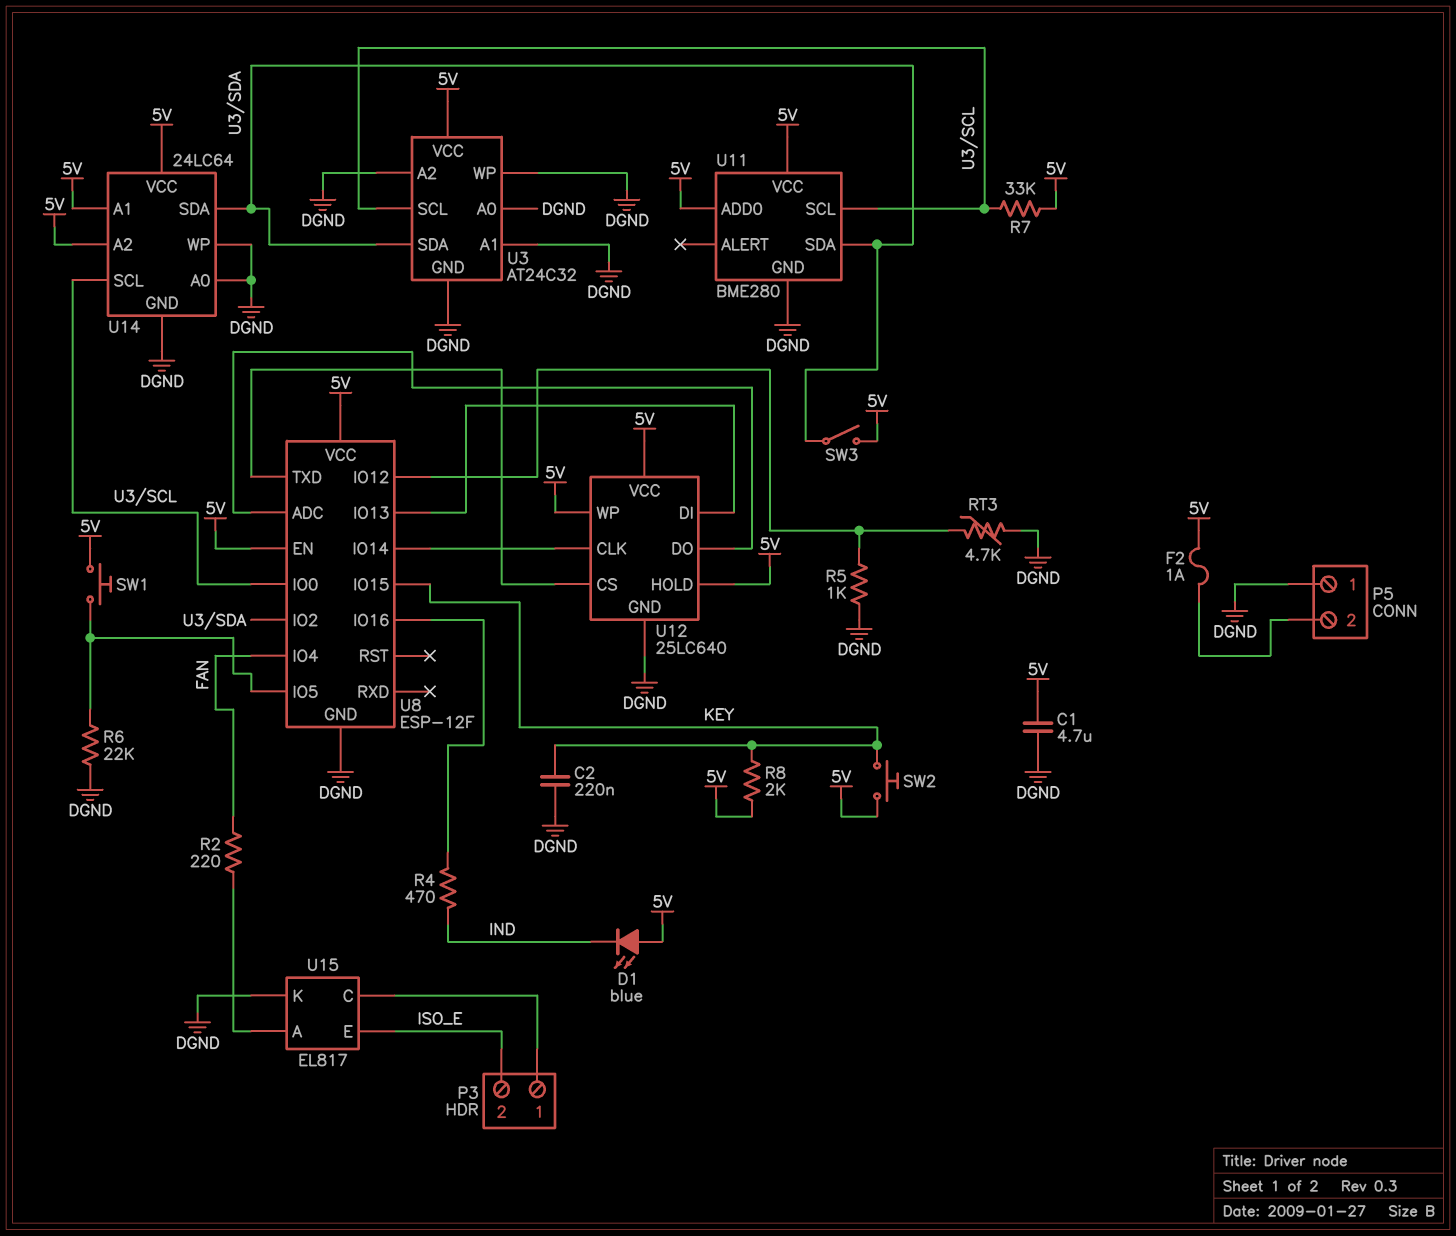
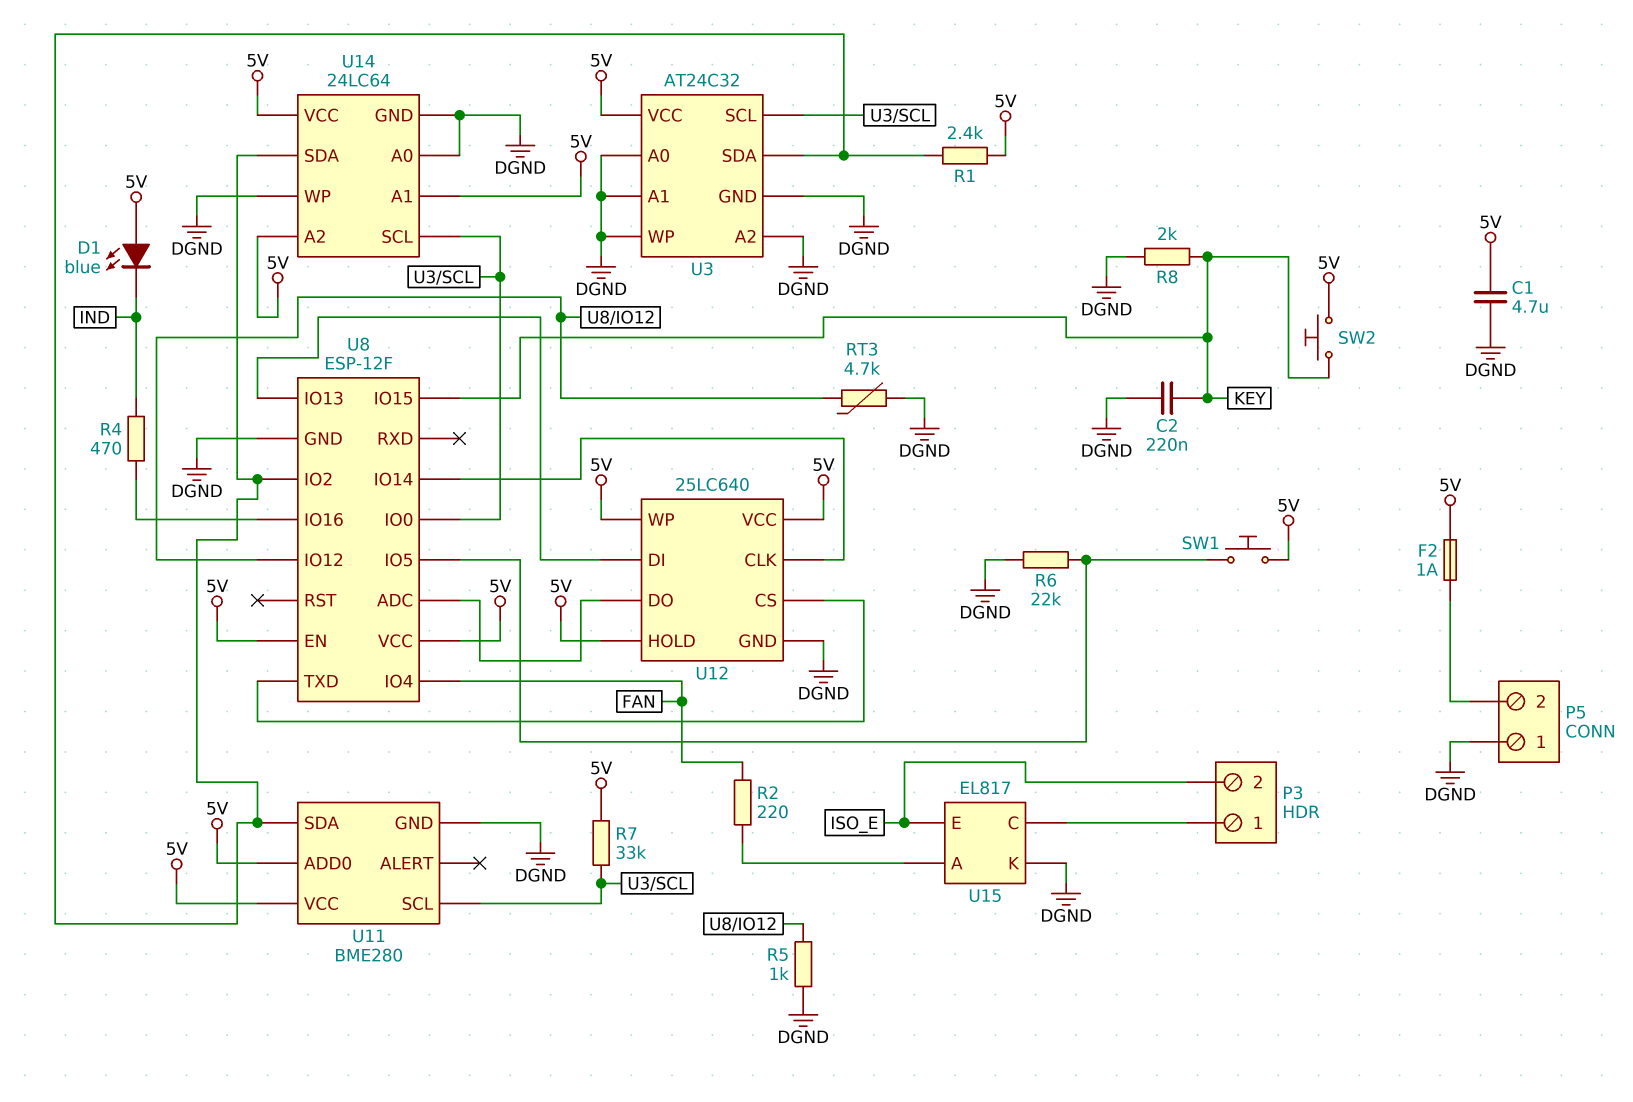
R1: none -> 2.4k (5V, U3/SDA)
R8: 2k (5V, KEY) -> 2k (DGND, KEY)
SW3: switch (5V, U3/SDA) -> none

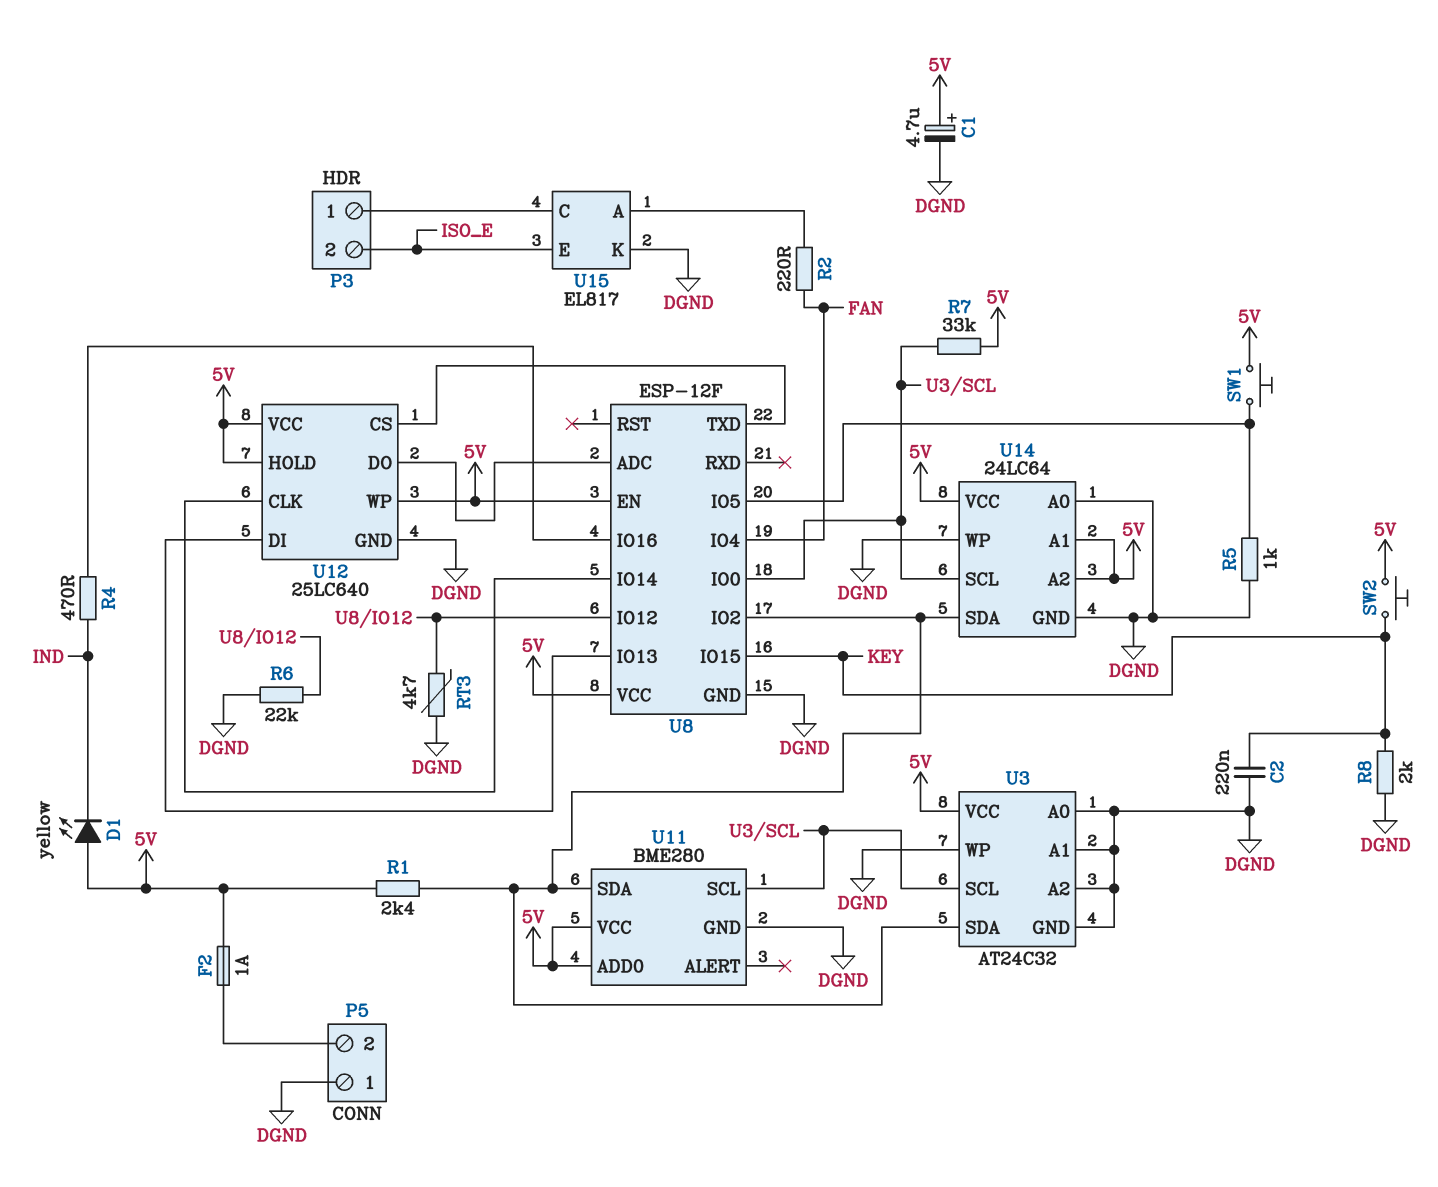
C1: 4.7uF (5V, DGND) -> 4.7uF (plus 5V, minus DGND)
D1: LED blue (A 5V, K IND) -> LED yellow (A 5V, K IND)
R5: 1k (DGND, U8/IO12) -> 1k (DGND, U8/IO5)
R6: 22k (DGND, U8/IO5) -> 22k (DGND, U8/IO12)

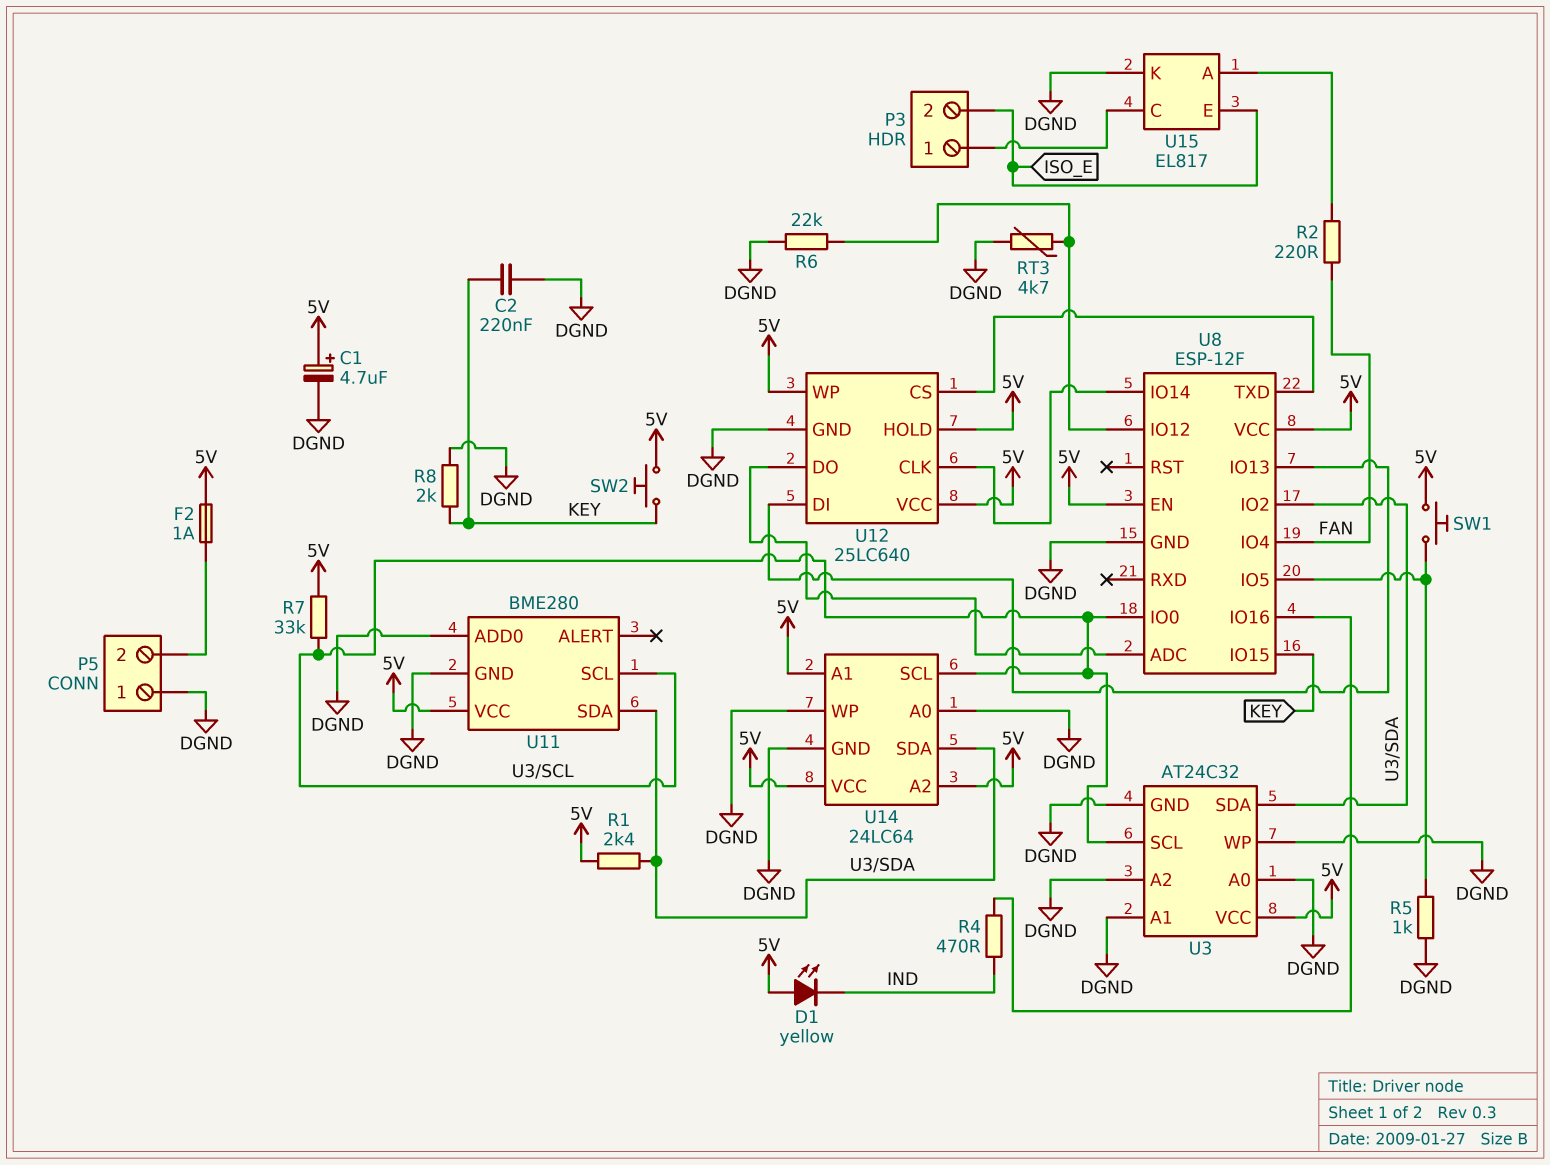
U11 pin ADD0: 5V -> DGND

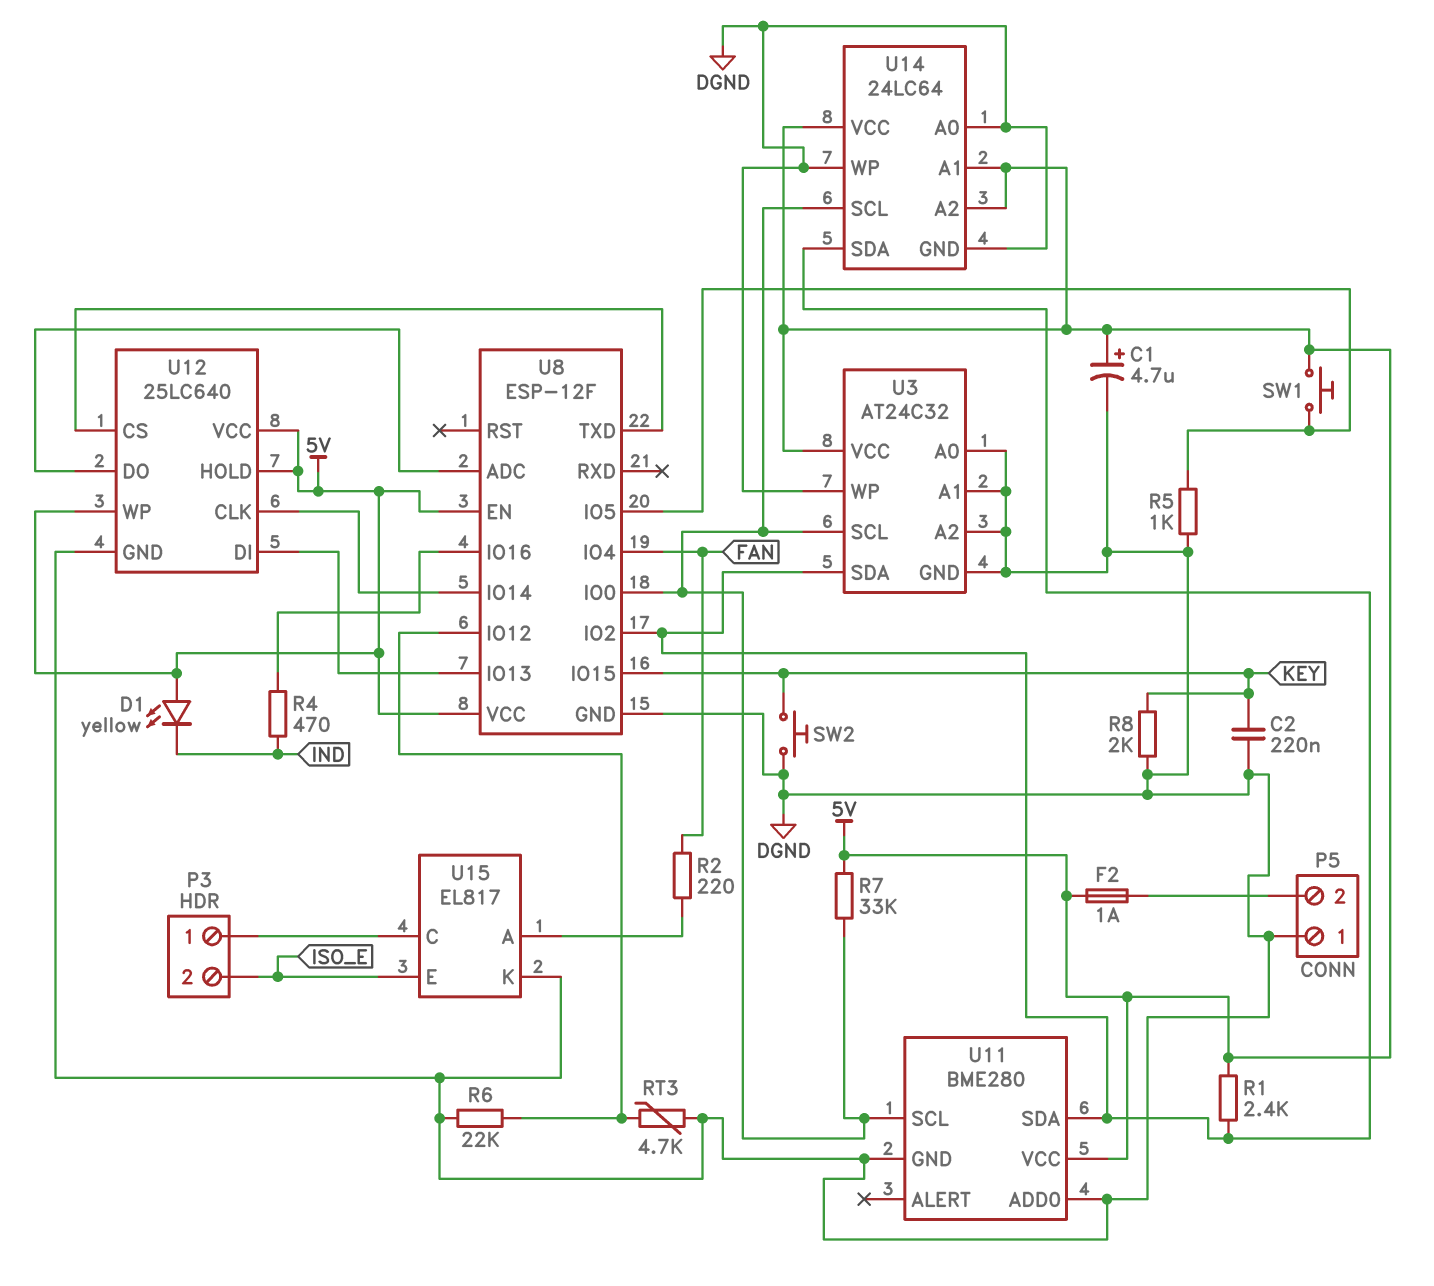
SW2: button (5V, KEY) -> button (DGND, KEY)

